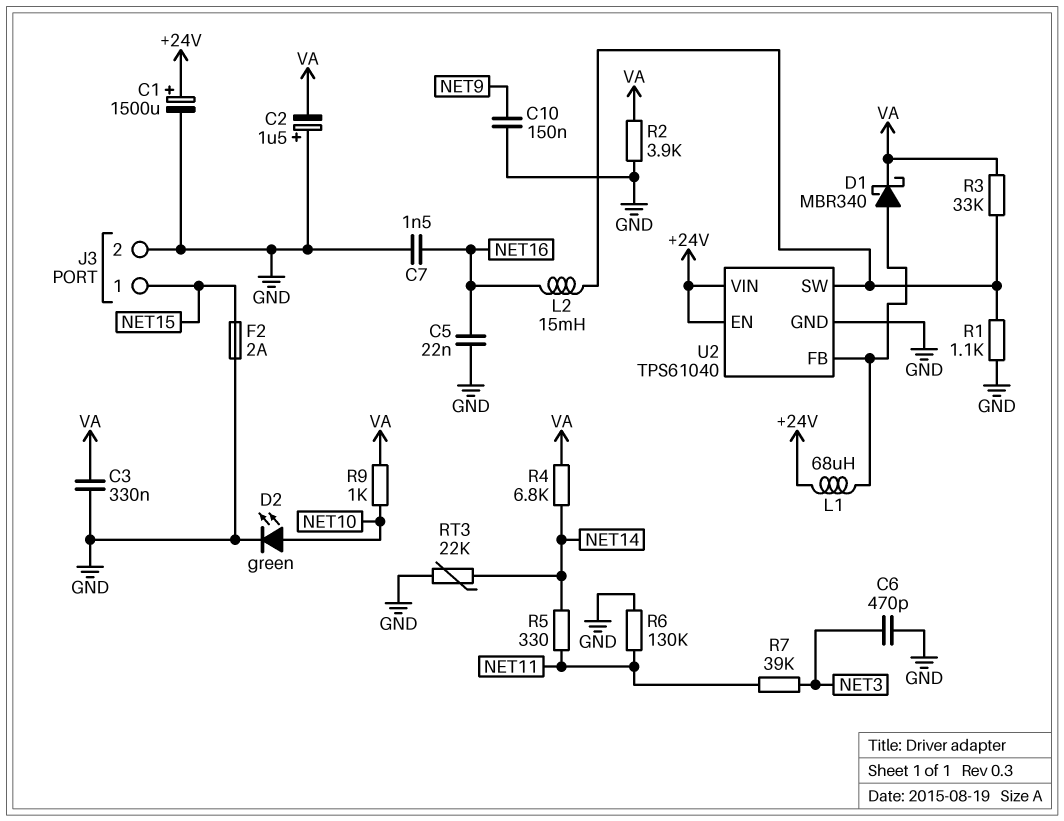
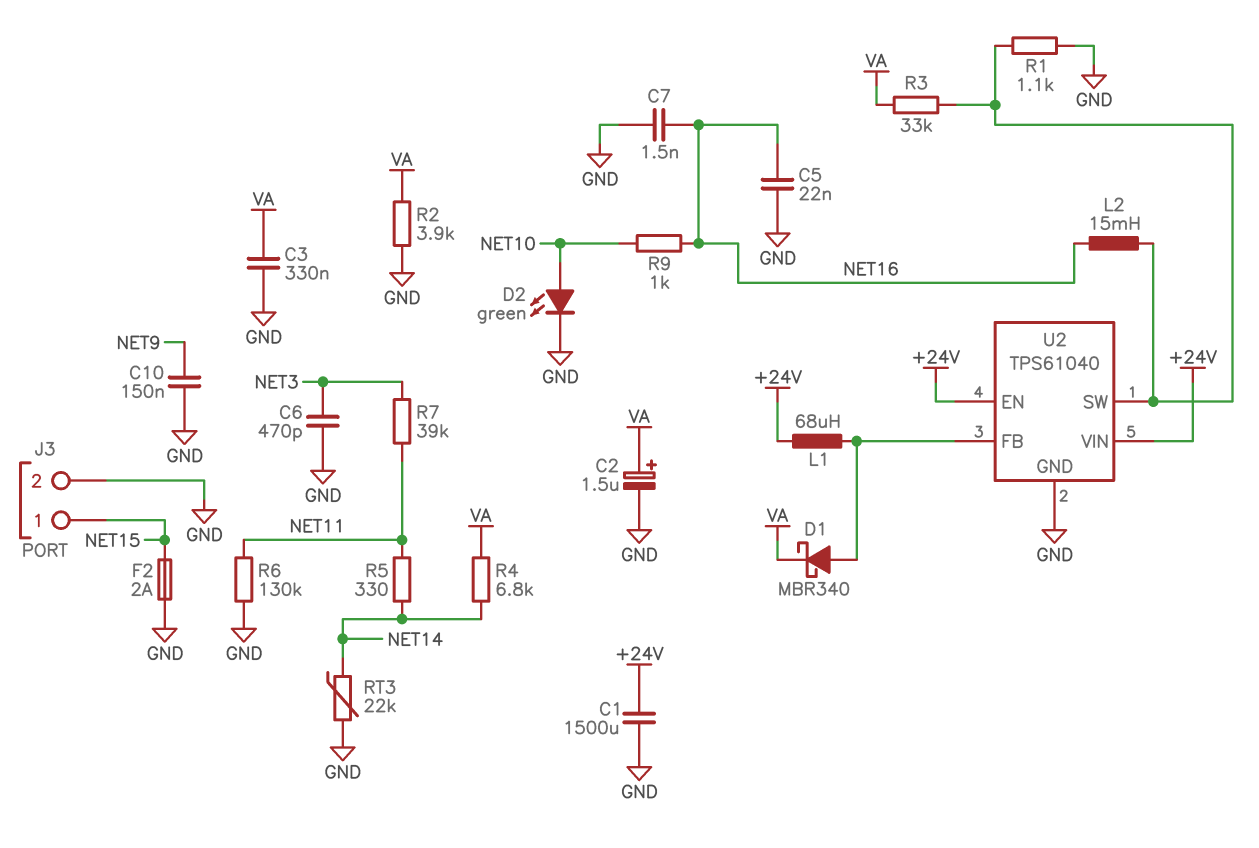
C1: 1500uF (plus +24V, minus GND) -> 1500uF (+24V, GND)
C2: 1.5uF (plus GND, minus VA) -> 1.5uF (plus VA, minus GND)
R9: 1k (NET10, VA) -> 1k (NET10, NET16)

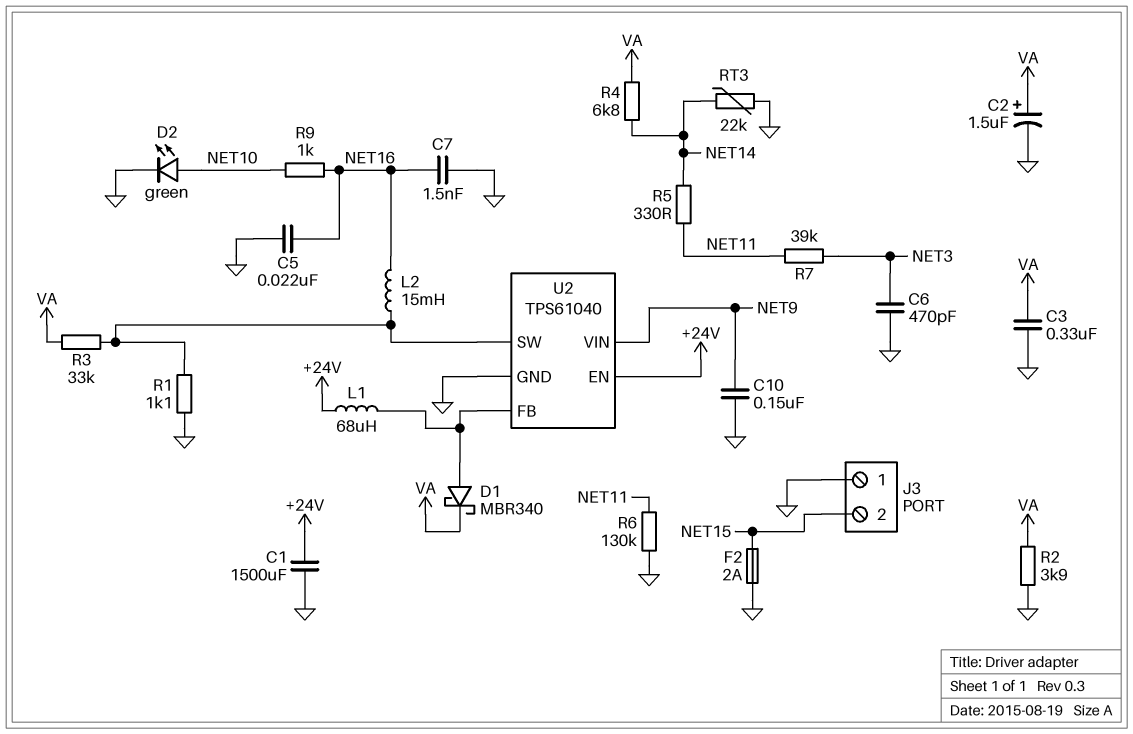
J3 pin 1: NET15 -> GND
J3 pin 2: GND -> NET15
U2 pin VIN: +24V -> NET9

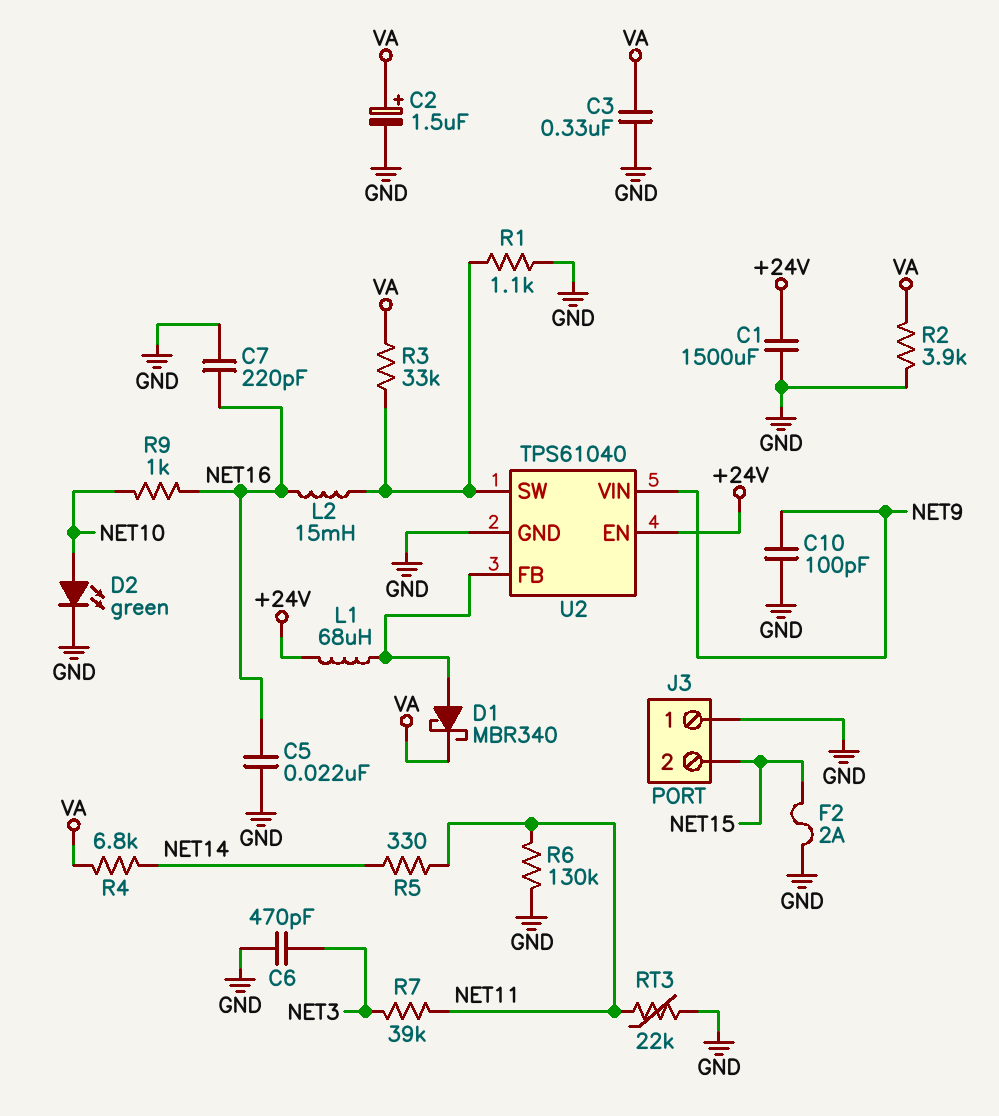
C7: 1.5nF (GND, NET16) -> 220pF (GND, NET16)
C10: 150nF (GND, NET9) -> 100pF (GND, NET9)
RT3: 22k (GND, NET14) -> 22k (GND, NET11)

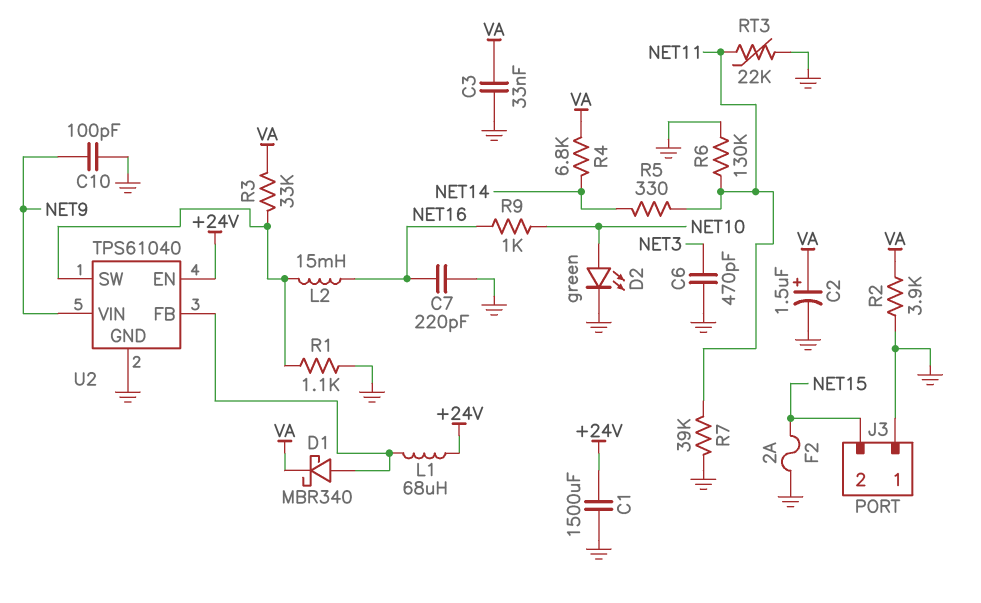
C3: 330nF (GND, VA) -> 33nF (GND, VA)
C5: 22nF (GND, NET16) -> none
R7: 39k (NET3, NET11) -> 39k (GND, NET11)

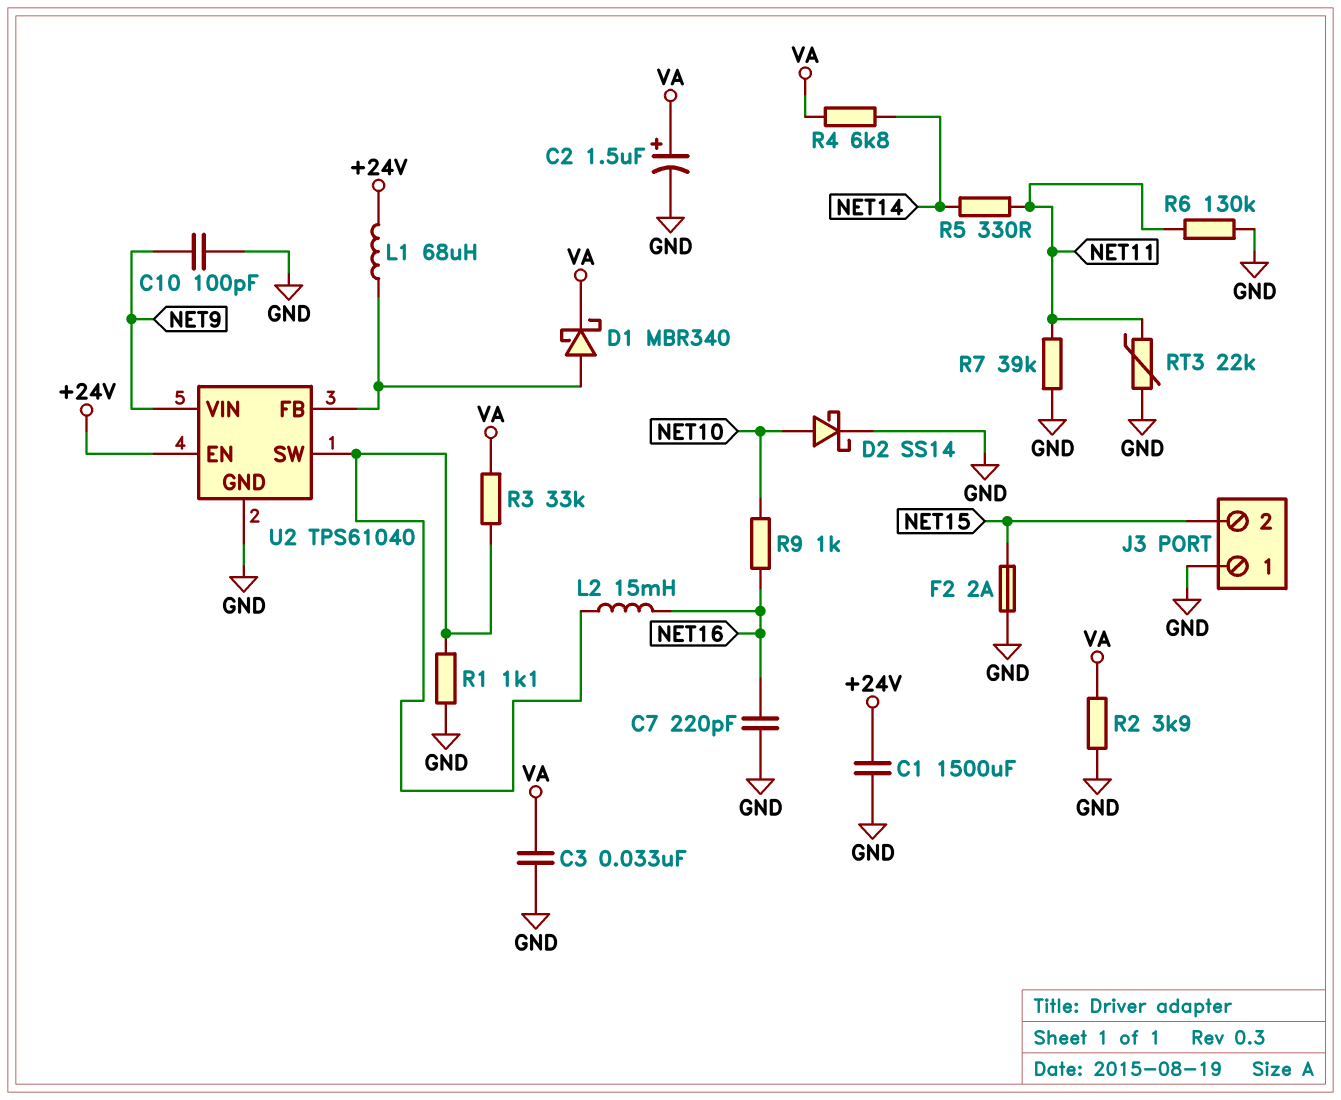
C6: 470pF (GND, NET3) -> none
D2: LED green (A NET10, K GND) -> schottky SS14 (A NET10, K GND)

